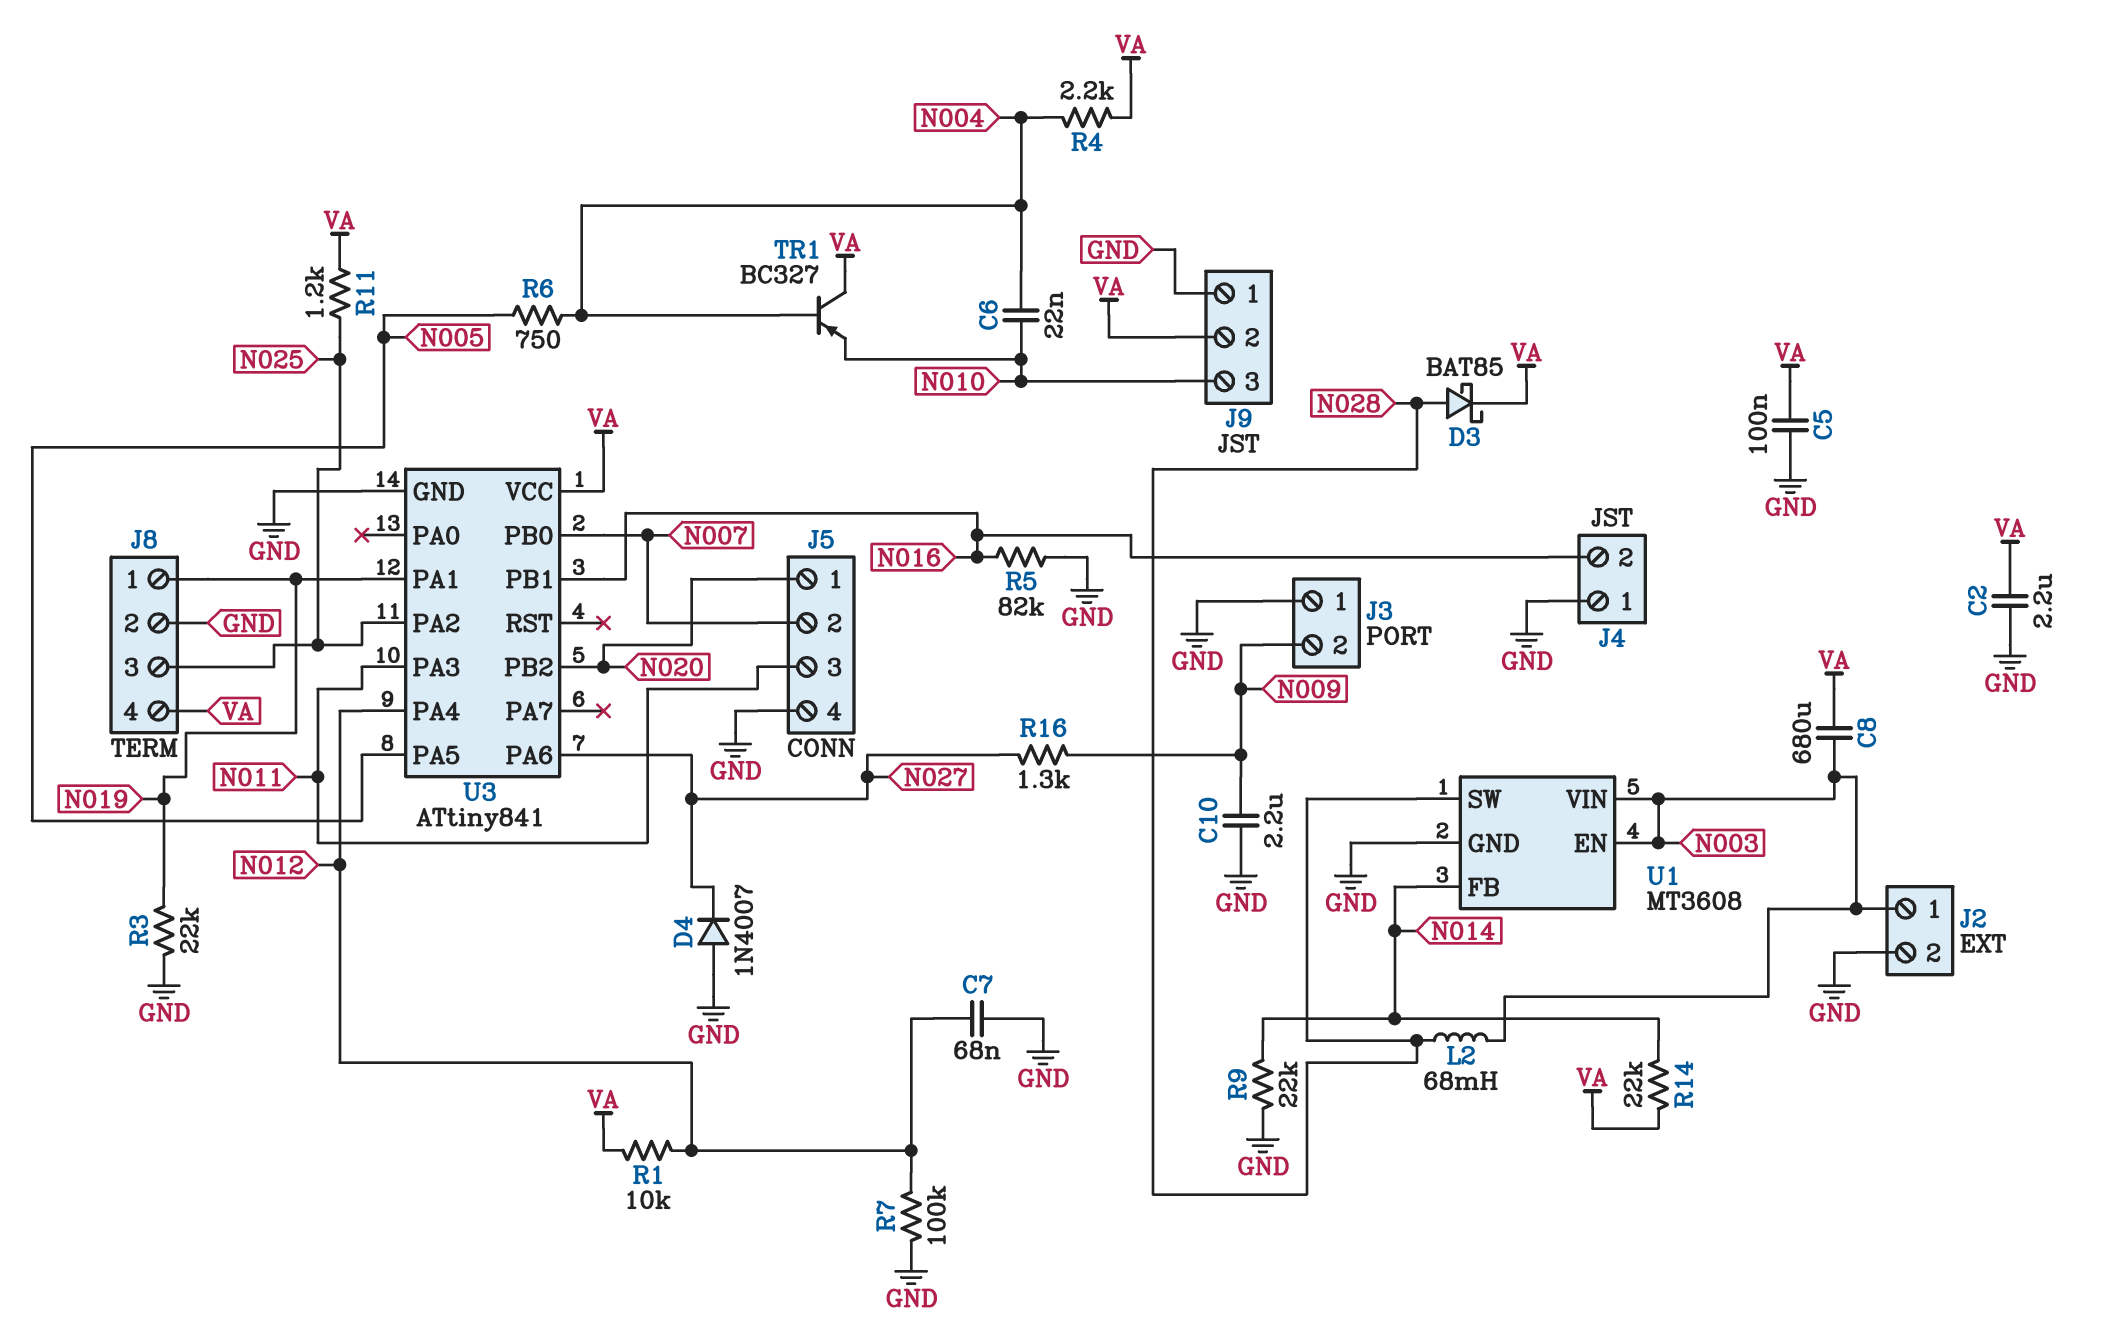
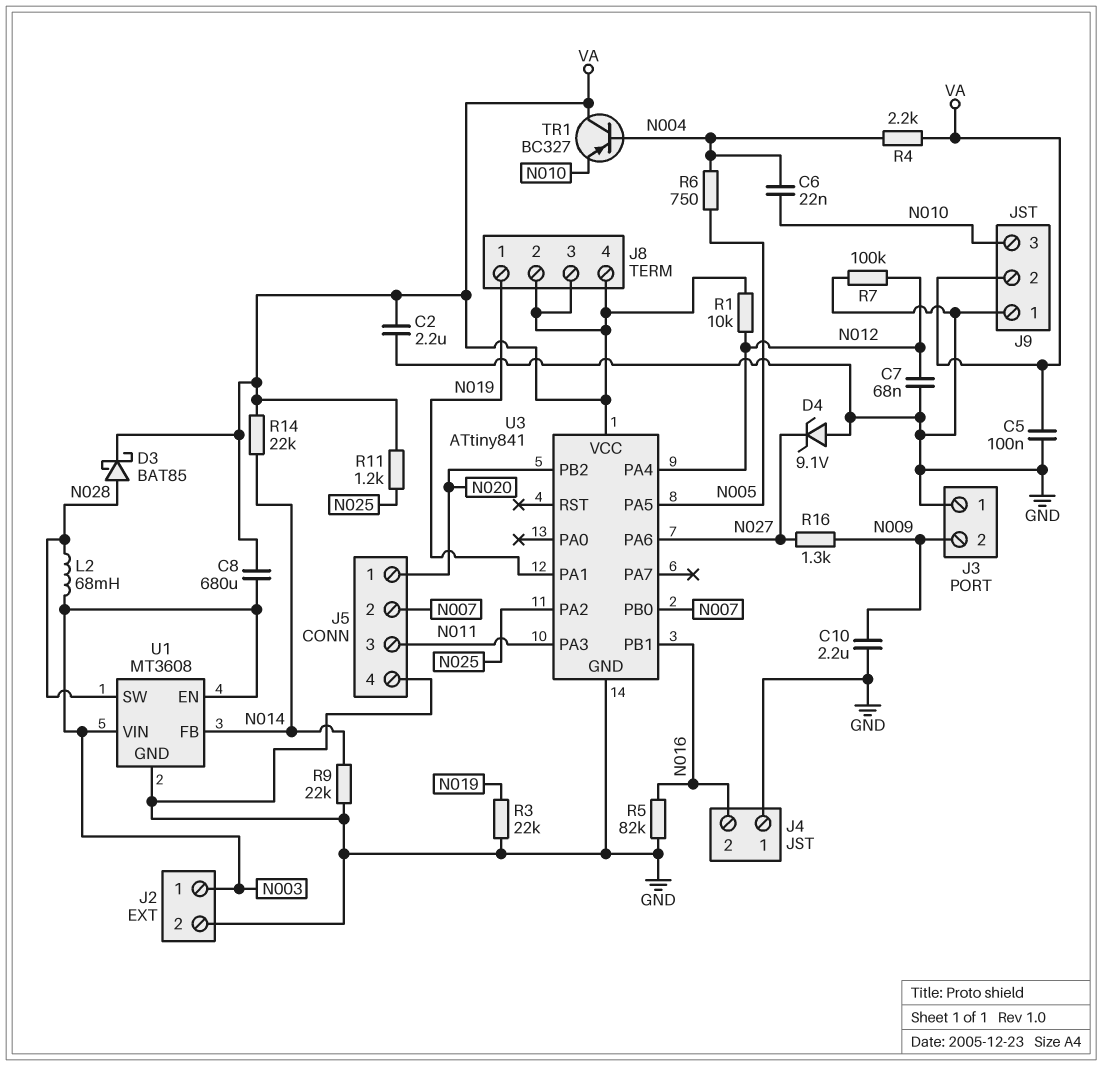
D4: diode 1N4007 (A GND, K N027) -> zener 9.1V (A GND, K N027)
J8 pin 2: GND -> VA
J8 pin 3: N025 -> VA

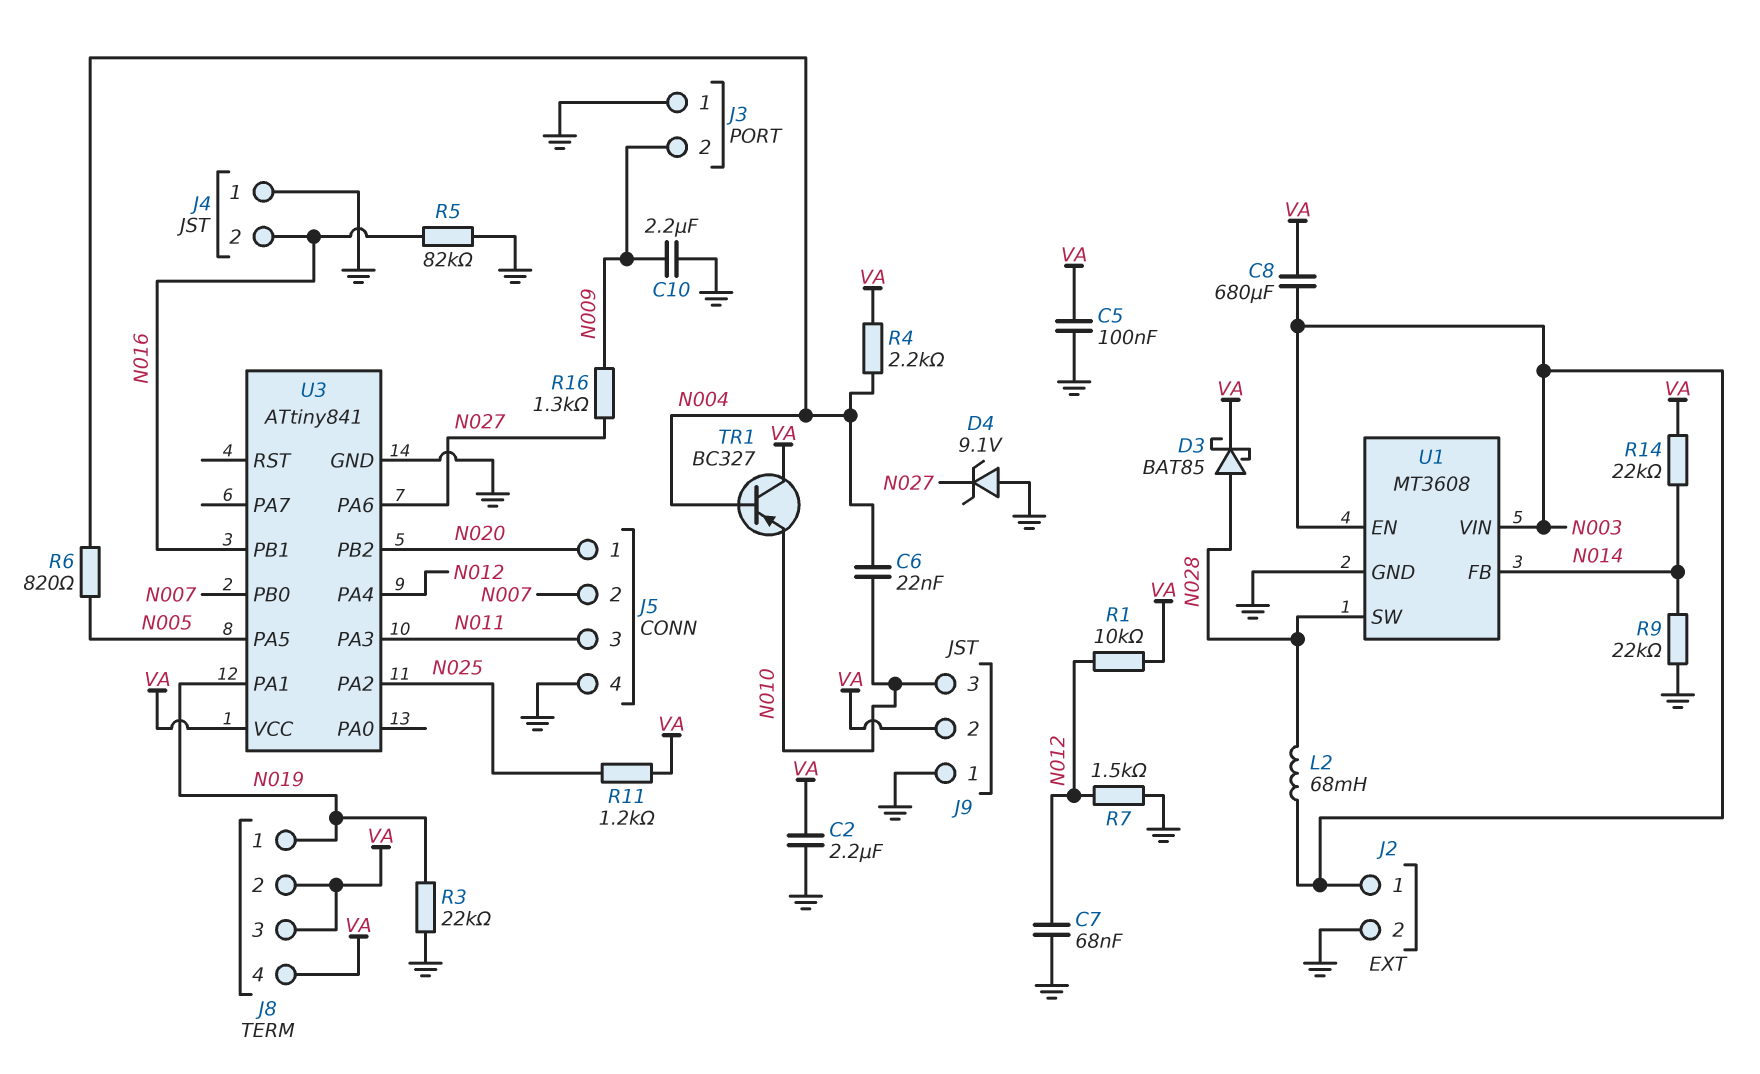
R6: 750 (N004, N005) -> 820 (N004, N005)
R7: 100k (GND, N012) -> 1.5k (GND, N012)

